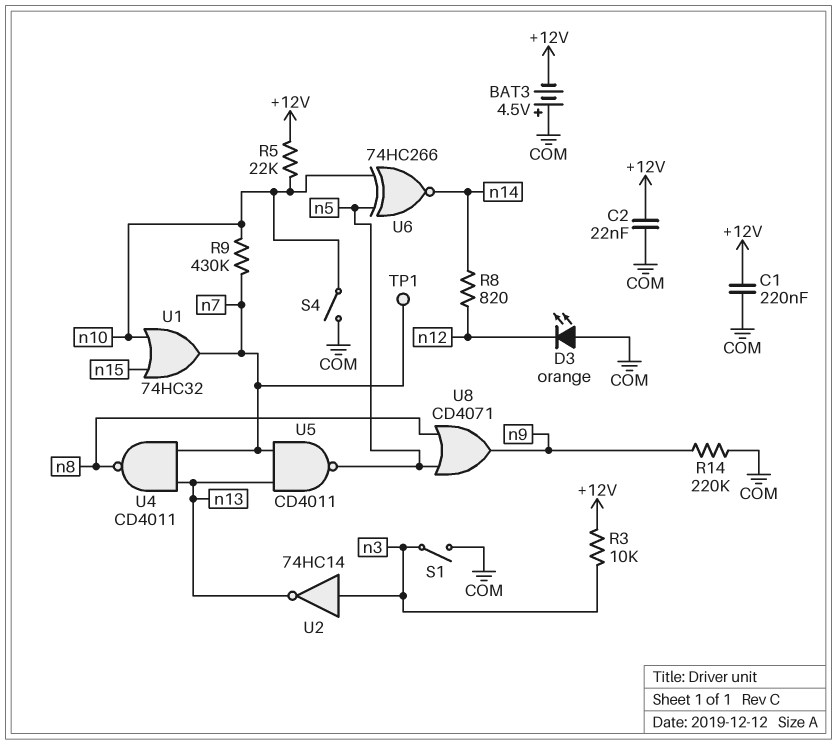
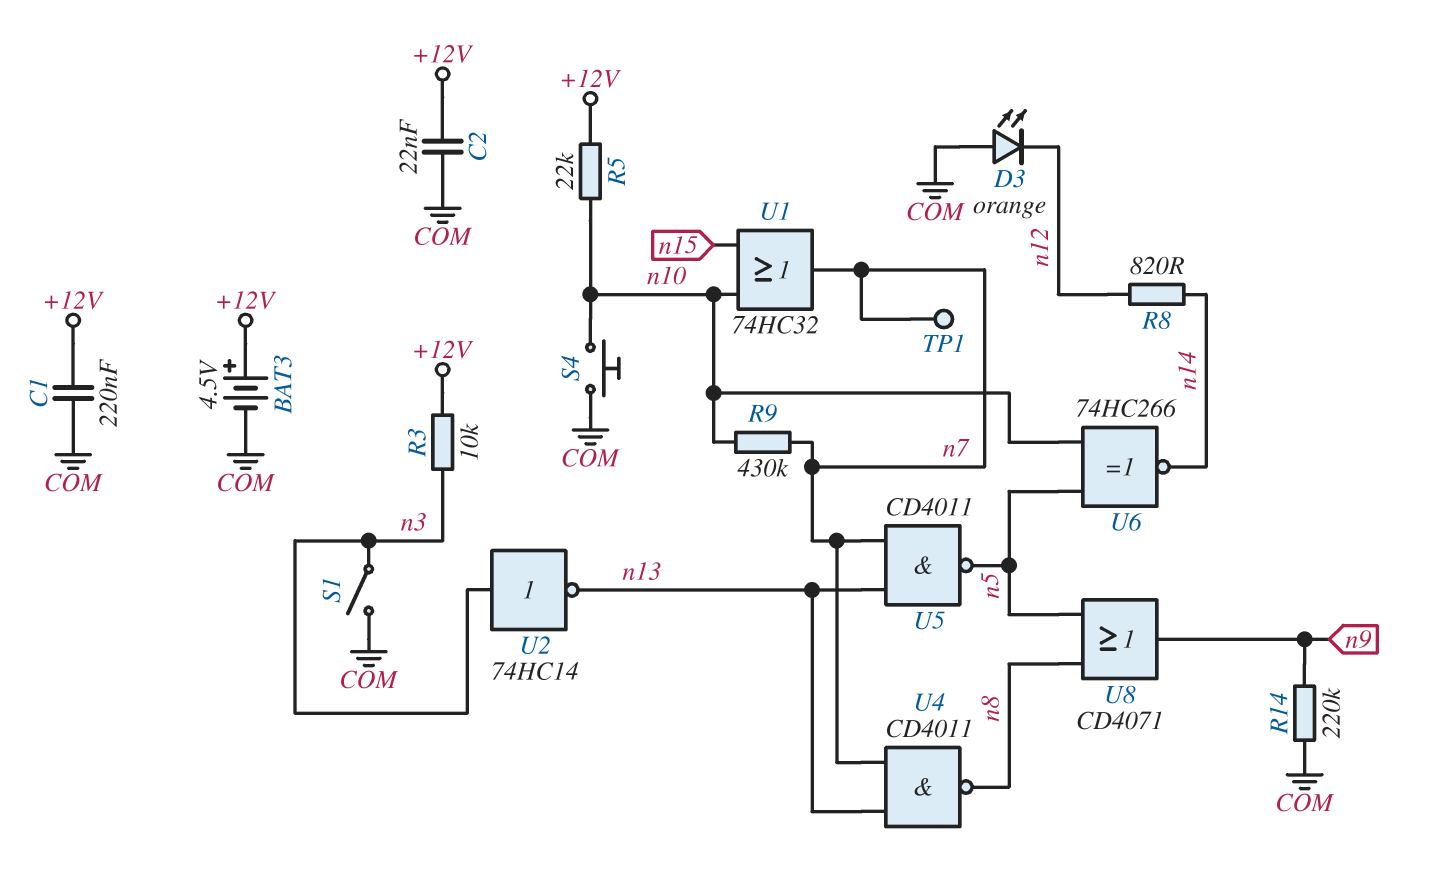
BAT3: 4.5V (plus COM, minus +12V) -> 4.5V (plus +12V, minus COM)
S4: switch (COM, n10) -> button (COM, n10)

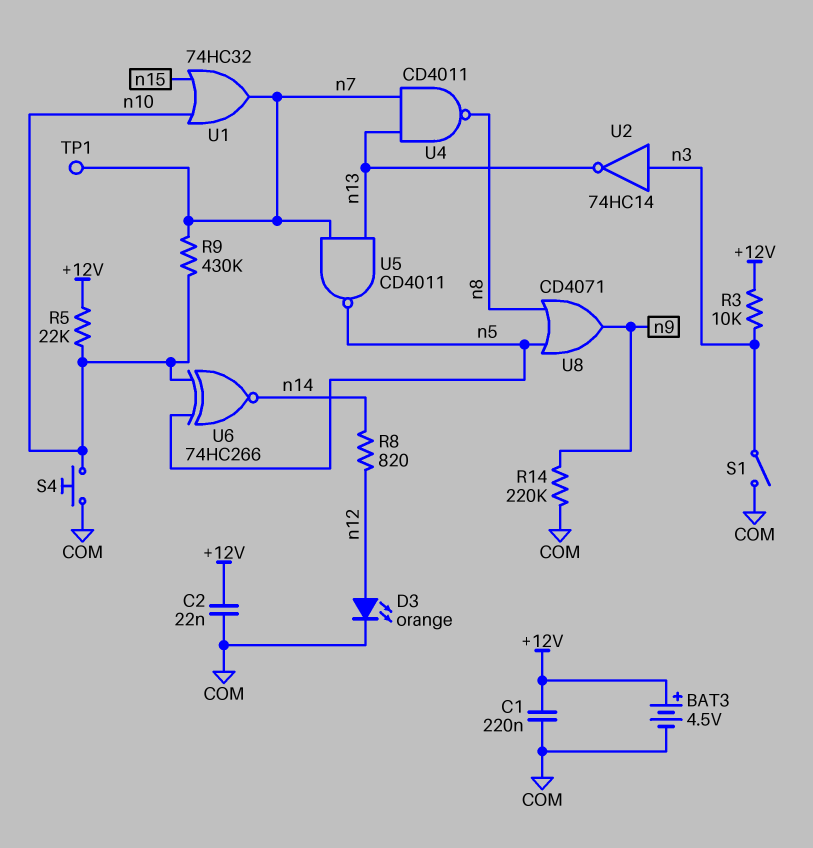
D3: LED orange (A COM, K n12) -> LED orange (A n12, K COM)

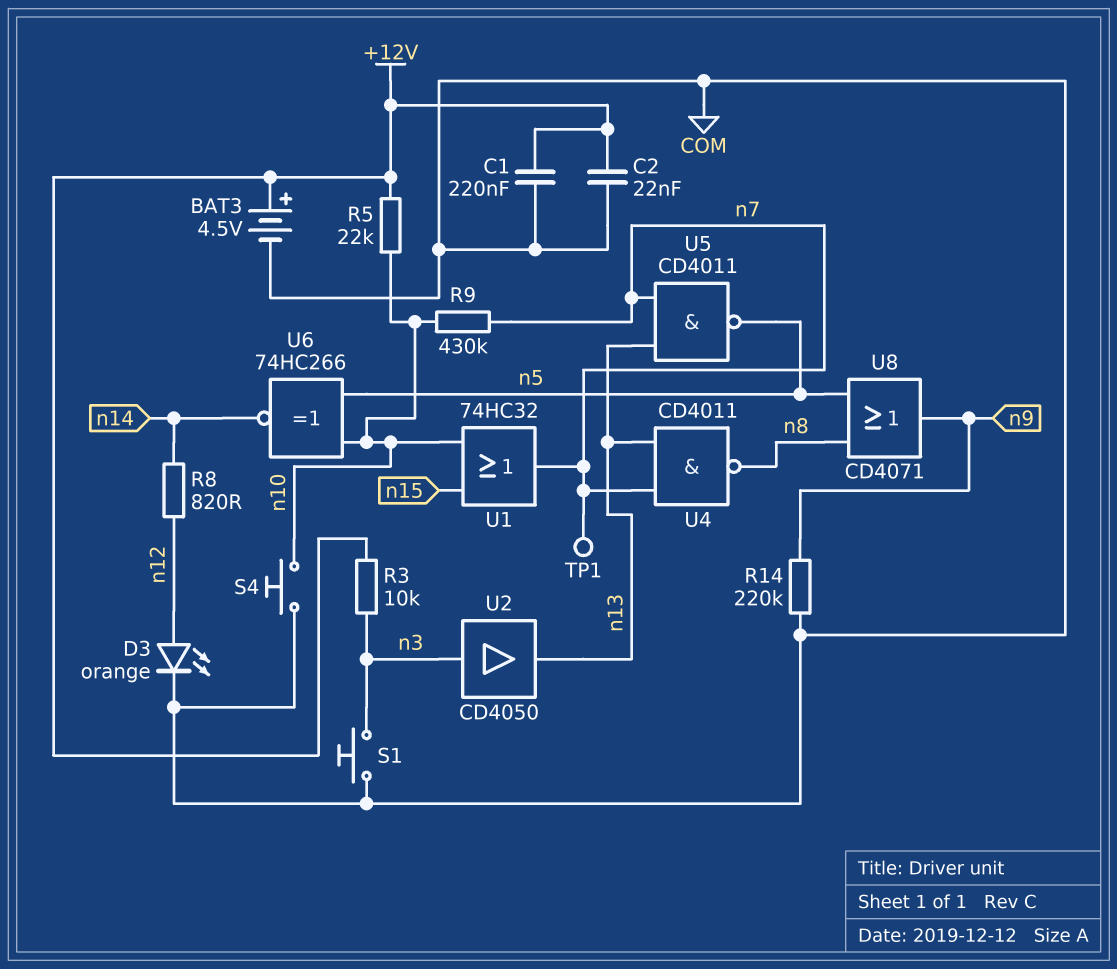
S1: switch (COM, n3) -> button (COM, n3)
U2: NOT 74HC14 (in n3, out n13) -> buffer CD4050 (in n3, out n13)

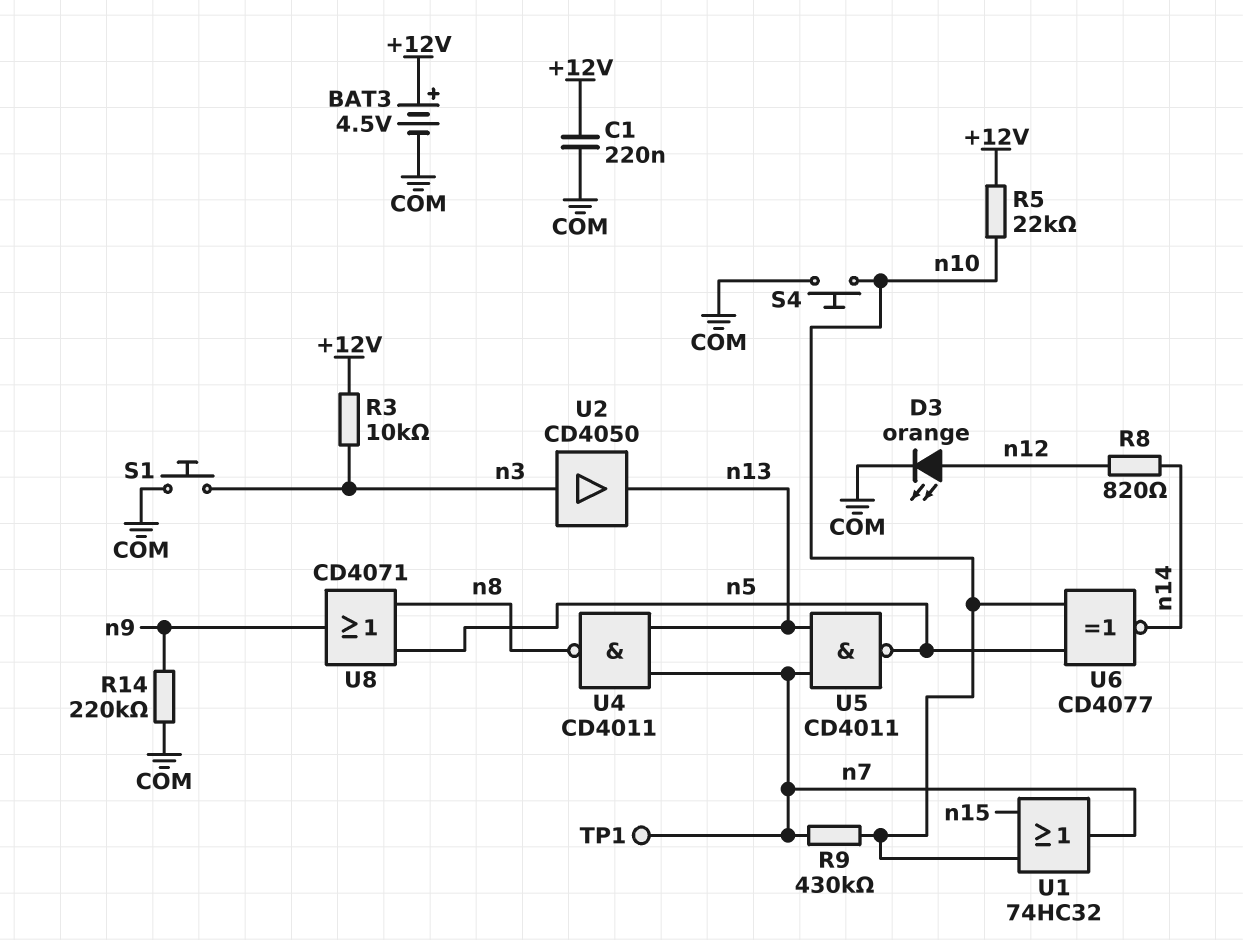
C2: 22nF (+12V, COM) -> none
U6: XNOR 74HC266 (in n5, in n10, out n14) -> XNOR CD4077 (in n5, in n10, out n14)

